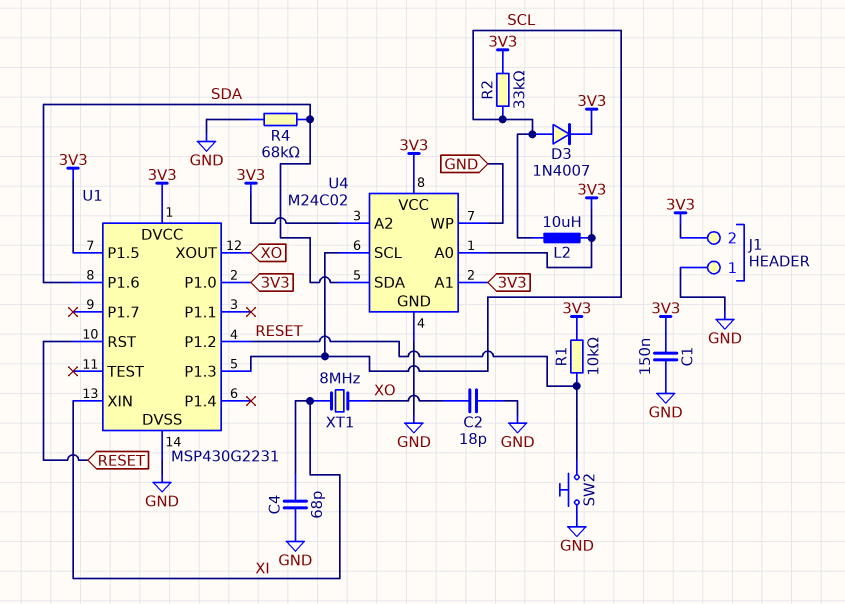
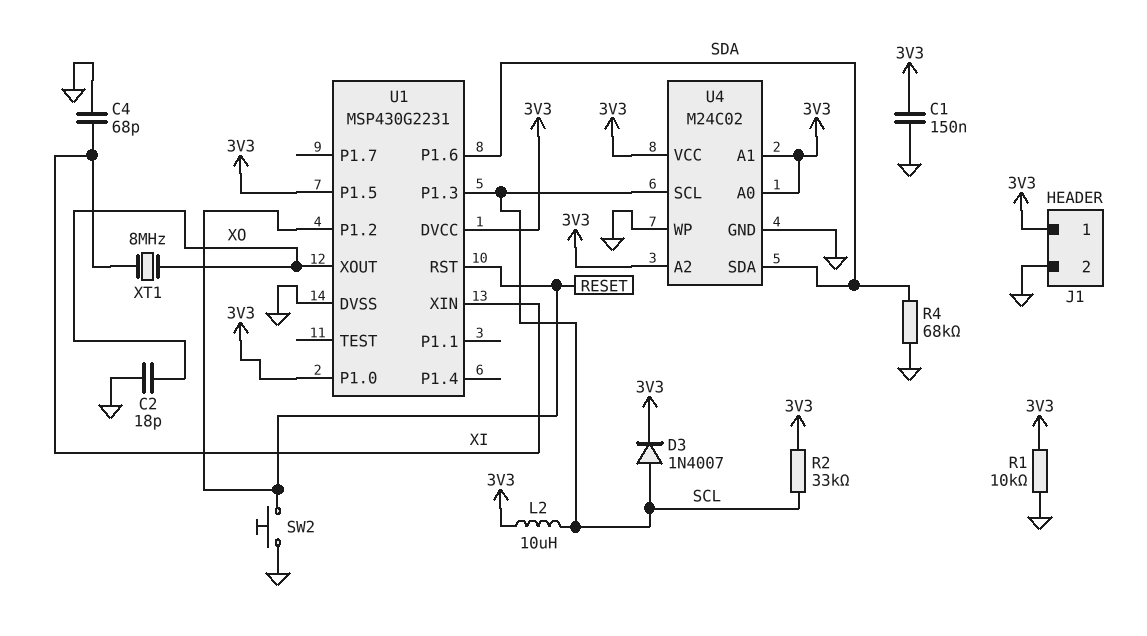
J1 pin 1: GND -> 3V3
J1 pin 2: 3V3 -> GND
R1: 10k (3V3, RESET) -> 10k (3V3, GND)

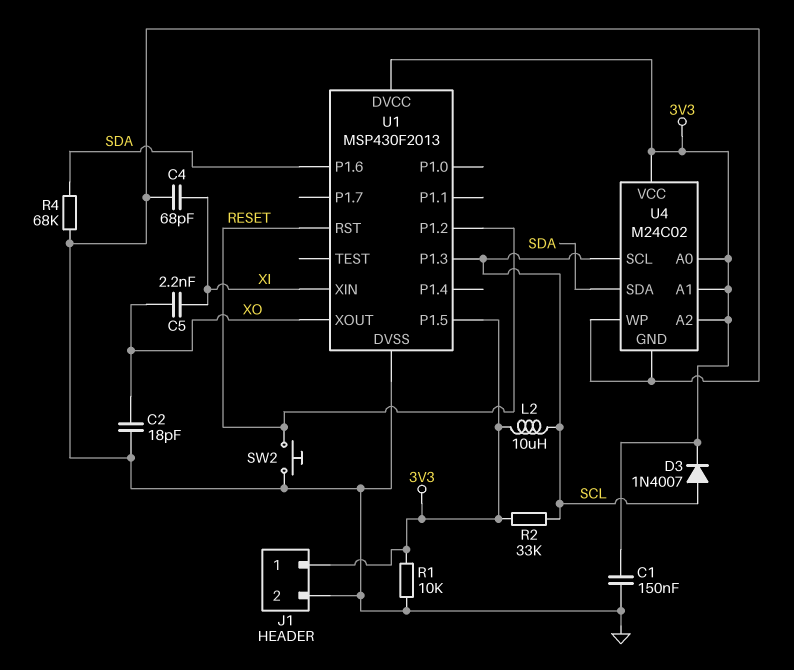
C5: none -> 2.2nF (XI, XO)
U1: MSP430G2231 -> MSP430F2013
U1 pin P1.0: 3V3 -> none
XT1: 8MHz (XI, XO) -> none

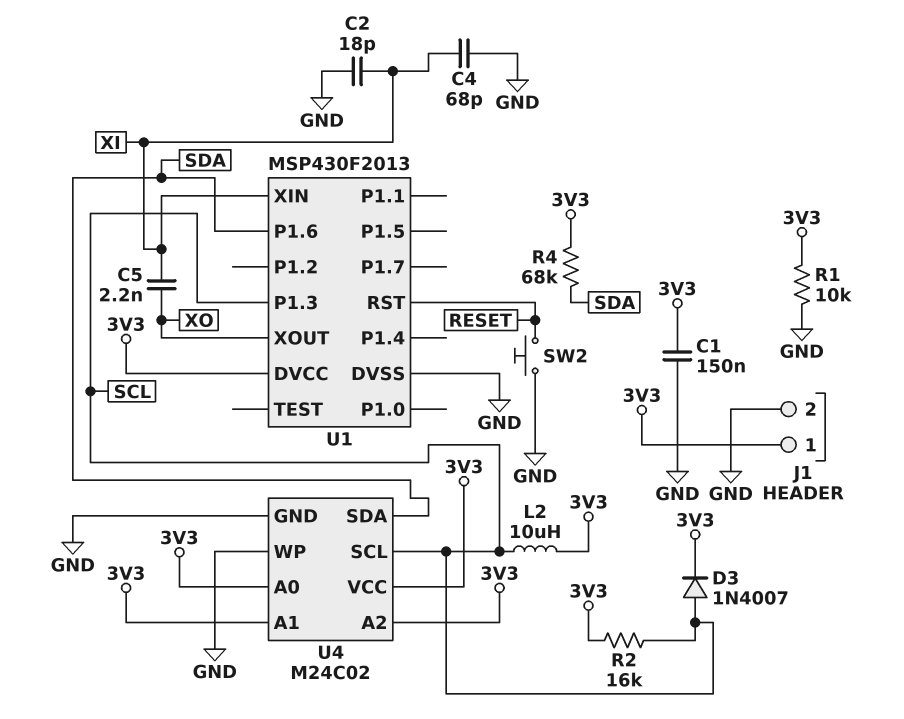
C2: 18pF (GND, XO) -> 18pF (GND, XI)
R2: 33k (3V3, SCL) -> 16k (3V3, SCL)
R4: 68k (GND, SDA) -> 68k (3V3, SDA)
U1 pin P1.2: RESET -> none
U1 pin P1.5: 3V3 -> none

